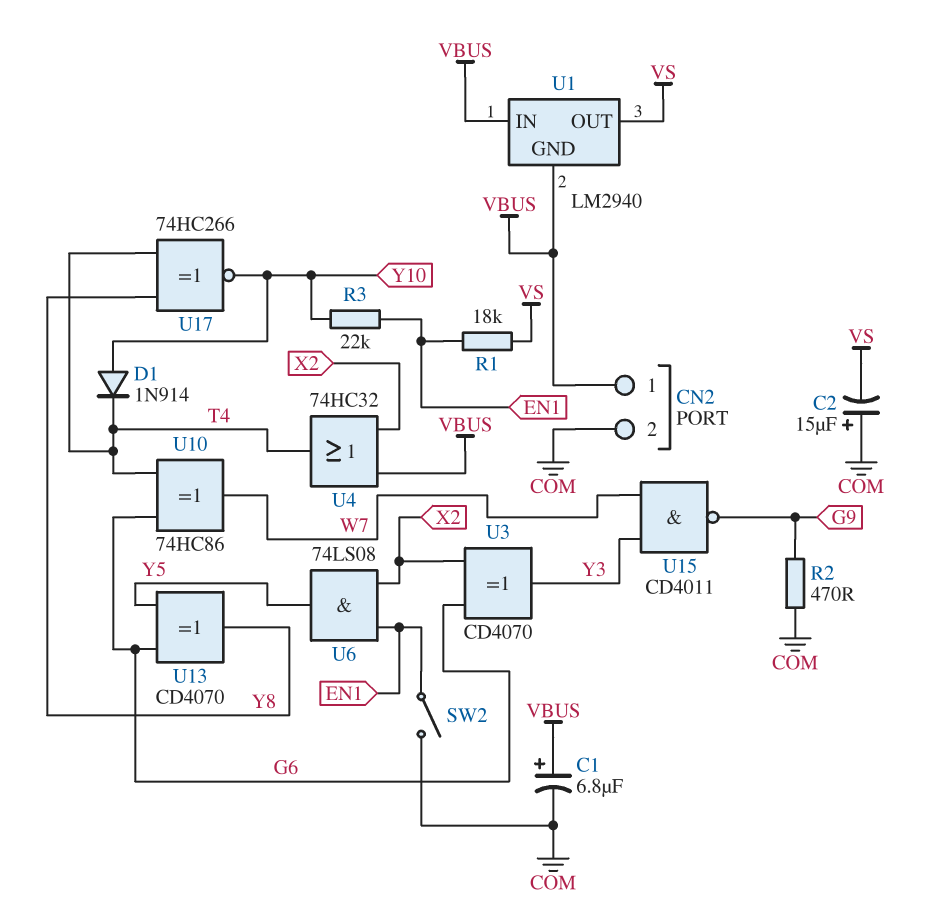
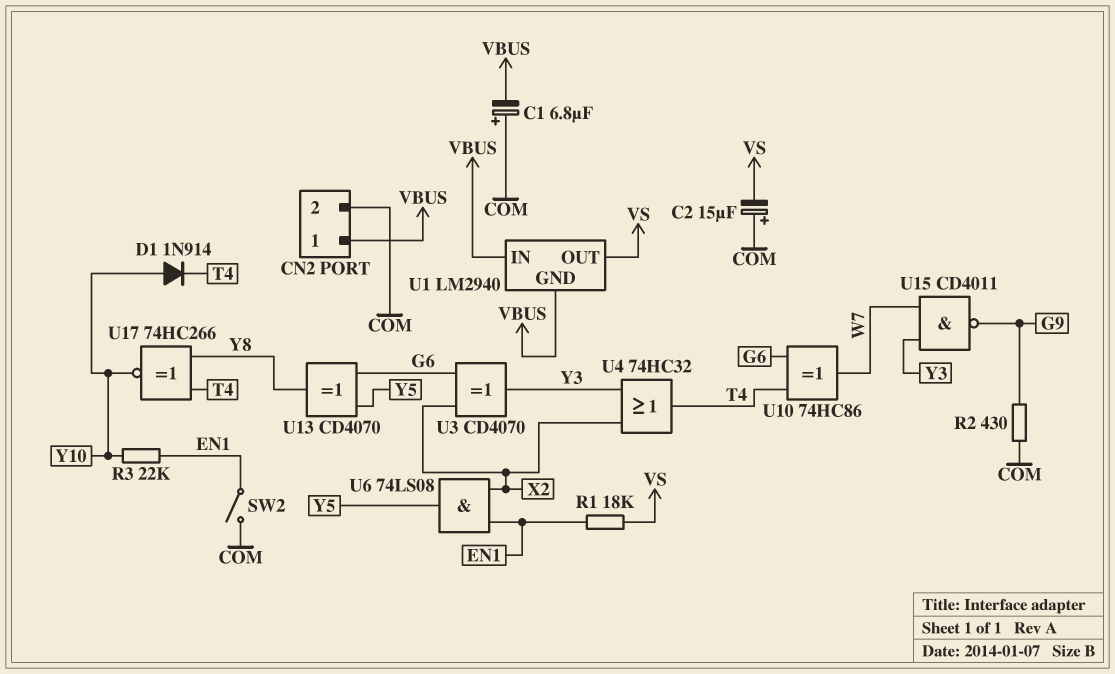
C1: 6.8uF (plus VBUS, minus COM) -> 6.8uF (plus COM, minus VBUS)
R2: 470 (COM, G9) -> 430 (COM, G9)
U4: OR 74HC32 (in VBUS, in X2, out T4) -> OR 74HC32 (in X2, in Y3, out T4)

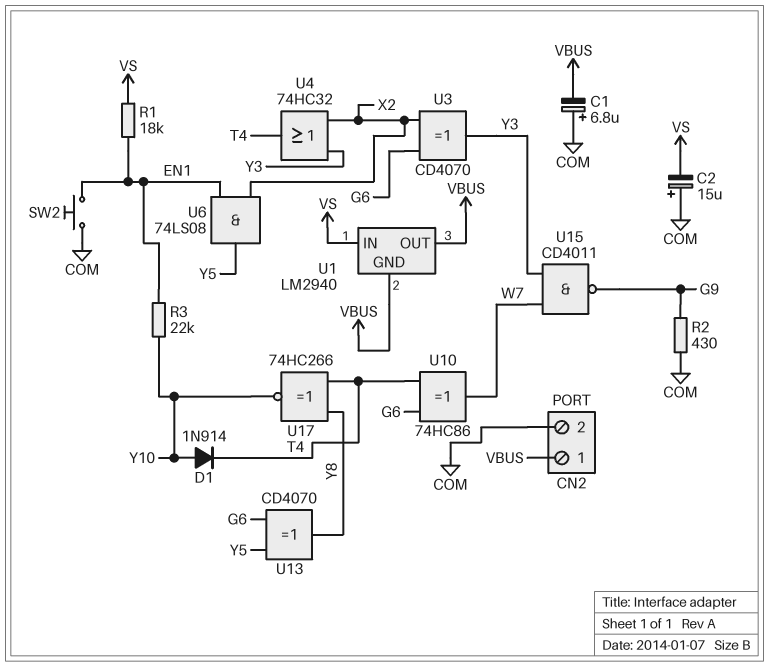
SW2: switch (COM, EN1) -> button (COM, EN1)
U1 pin IN: VBUS -> VS
U1 pin OUT: VS -> VBUS

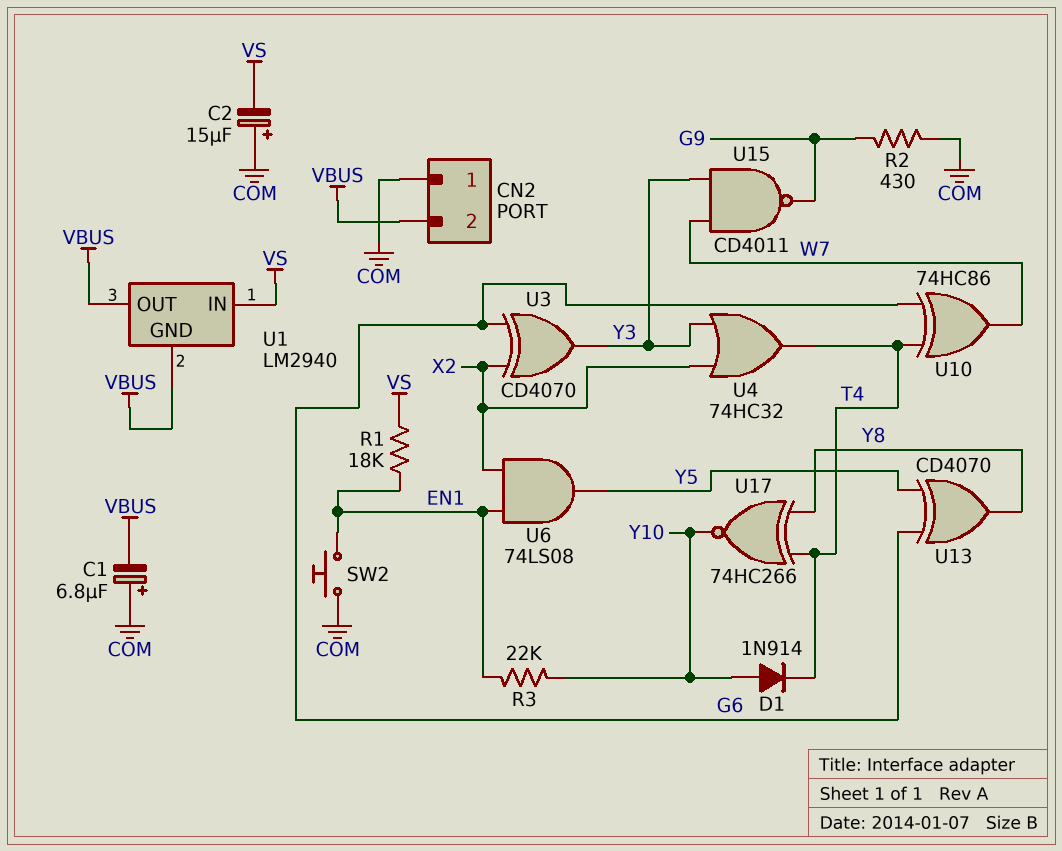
CN2 pin 1: VBUS -> COM
CN2 pin 2: COM -> VBUS

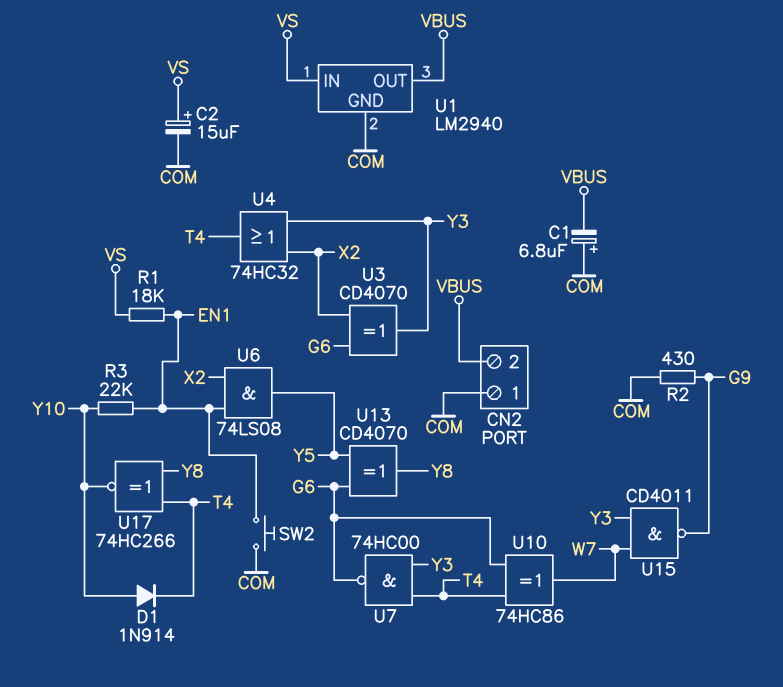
C2: 15uF (plus COM, minus VS) -> 15uF (plus VS, minus COM)
U1 pin GND: VBUS -> COM
U7: none -> NAND 74HC00 (in T4, in Y3, out G6)

